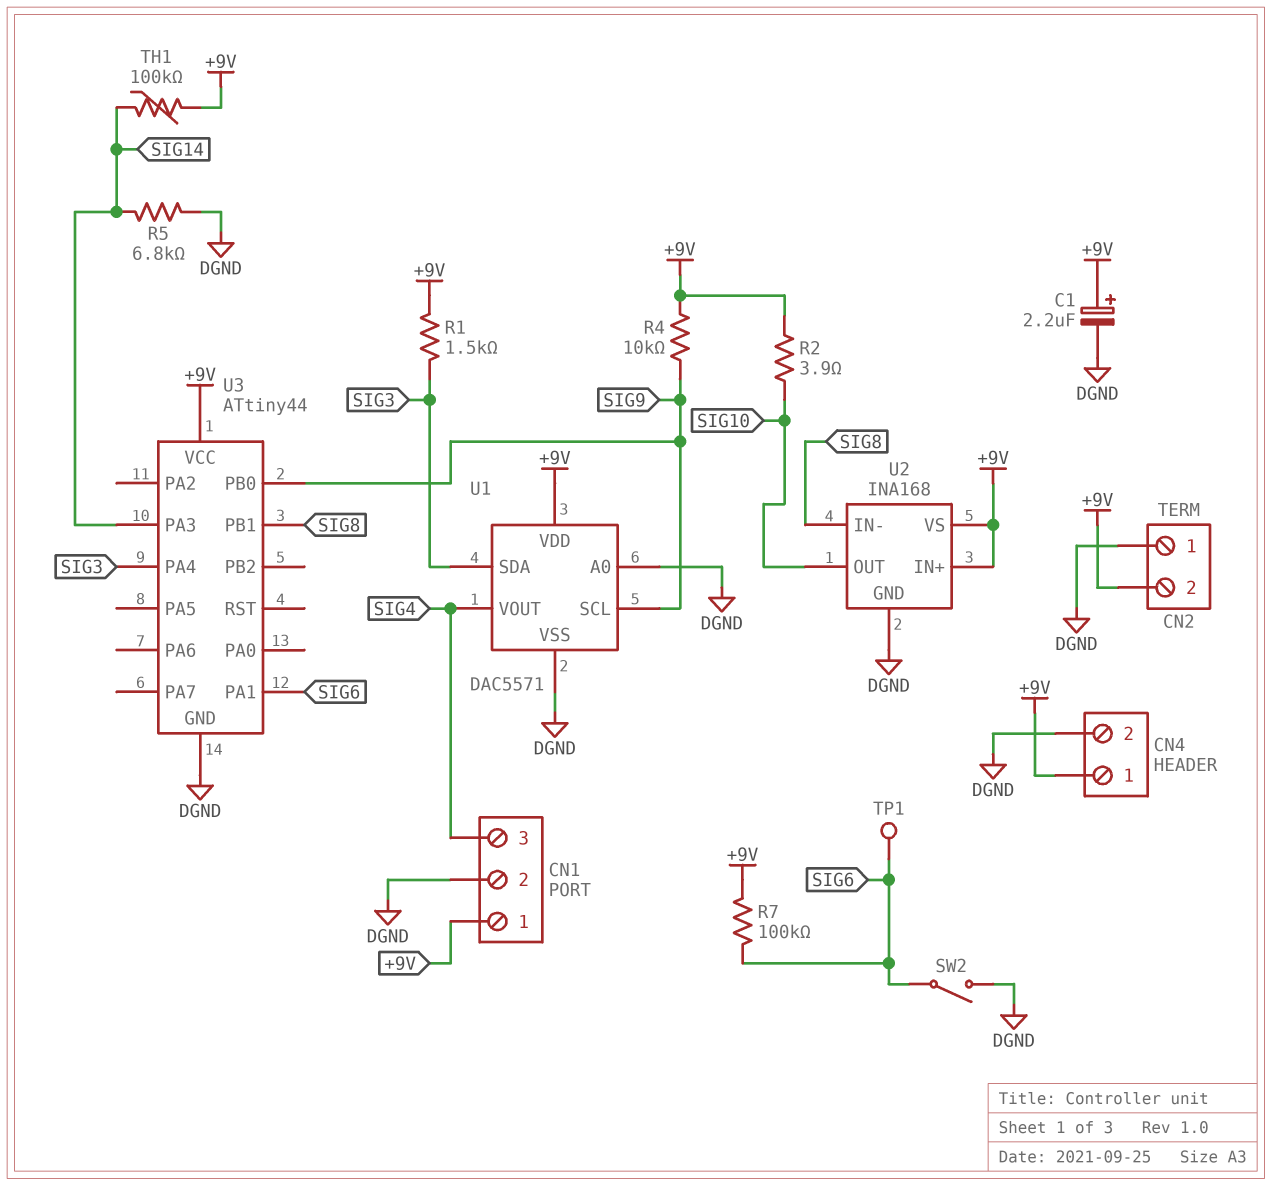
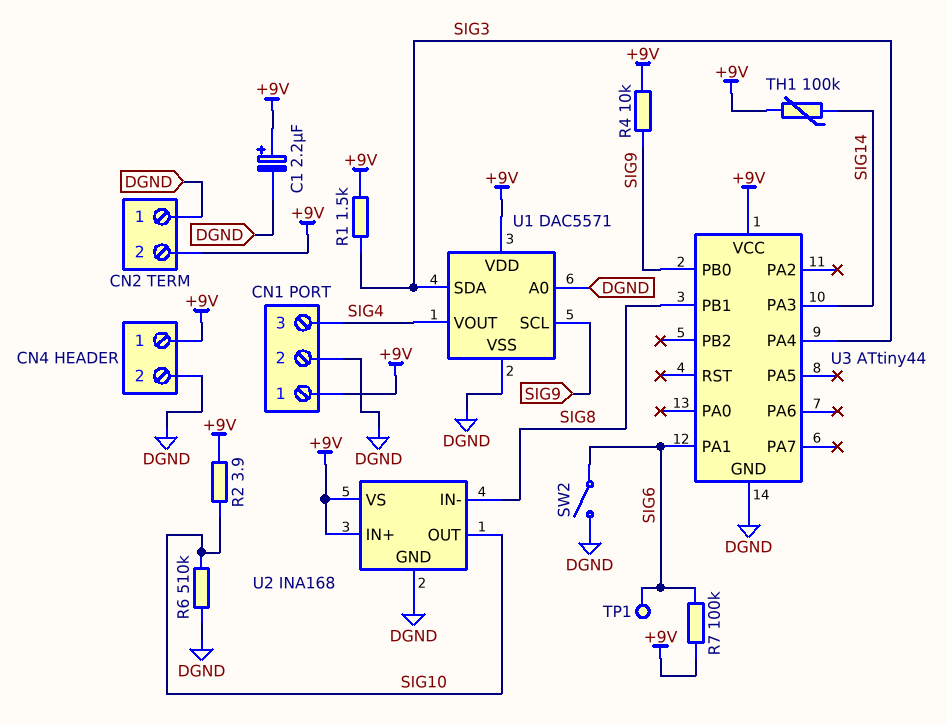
R5: 6.8k (DGND, SIG14) -> none
R6: none -> 510k (DGND, SIG10)

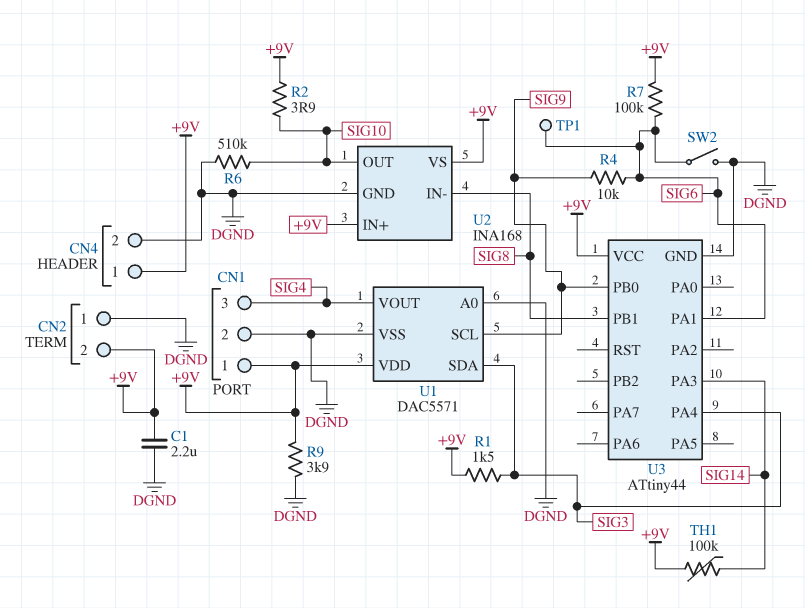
C1: 2.2uF (plus +9V, minus DGND) -> 2.2uF (+9V, DGND)
R4: 10k (+9V, SIG9) -> 10k (SIG6, SIG9)
R9: none -> 3.9k (+9V, DGND)

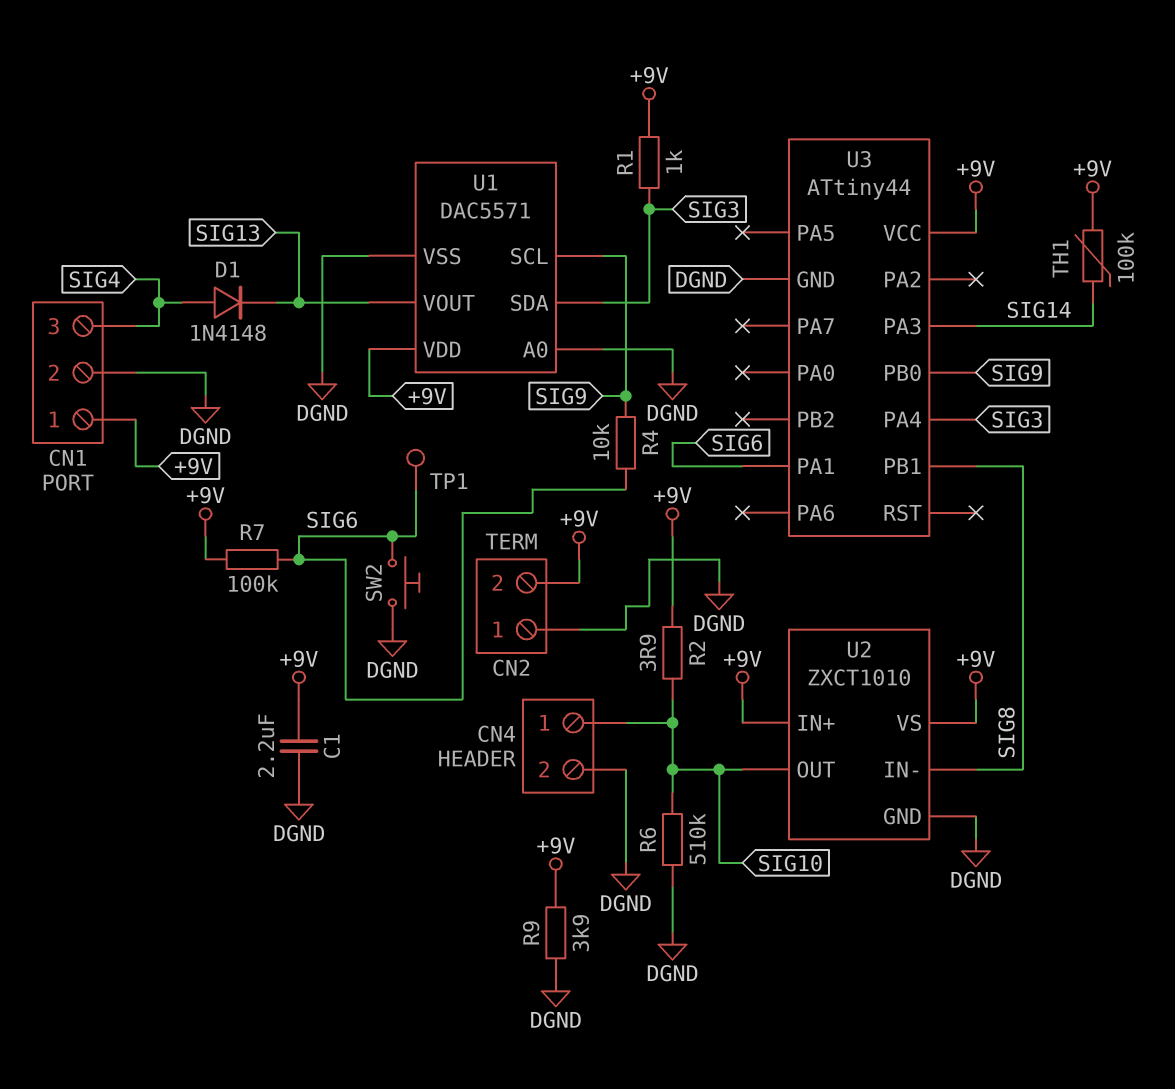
CN4 pin 1: +9V -> SIG10
D1: none -> diode 1N4148 (A SIG4, K SIG13)
R1: 1.5k (+9V, SIG3) -> 1k (+9V, SIG3)
SW2: switch (DGND, SIG6) -> button (DGND, SIG6)
U1 pin VOUT: SIG4 -> SIG13
U2: INA168 -> ZXCT1010

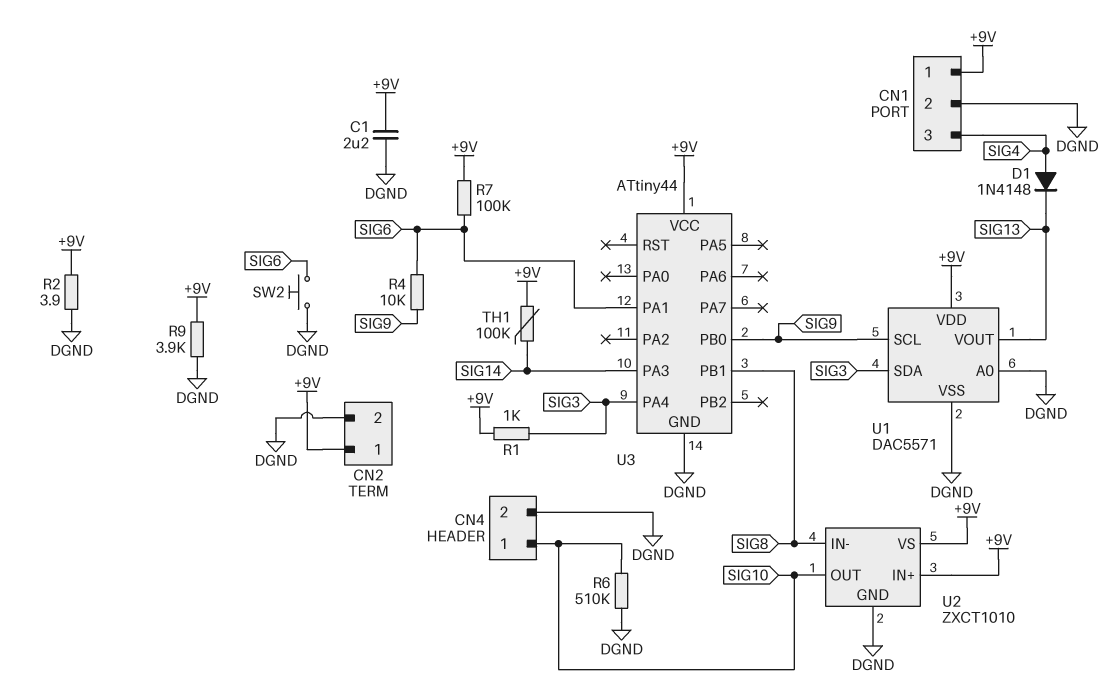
CN2 pin 1: DGND -> +9V
CN2 pin 2: +9V -> DGND
R2: 3.9 (+9V, SIG10) -> 3.9 (+9V, DGND)
TP1: test point (SIG6) -> none

